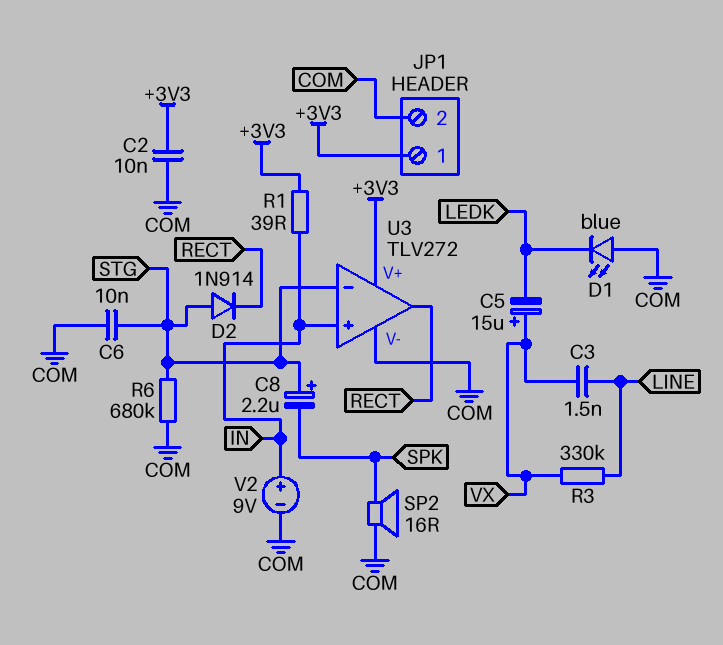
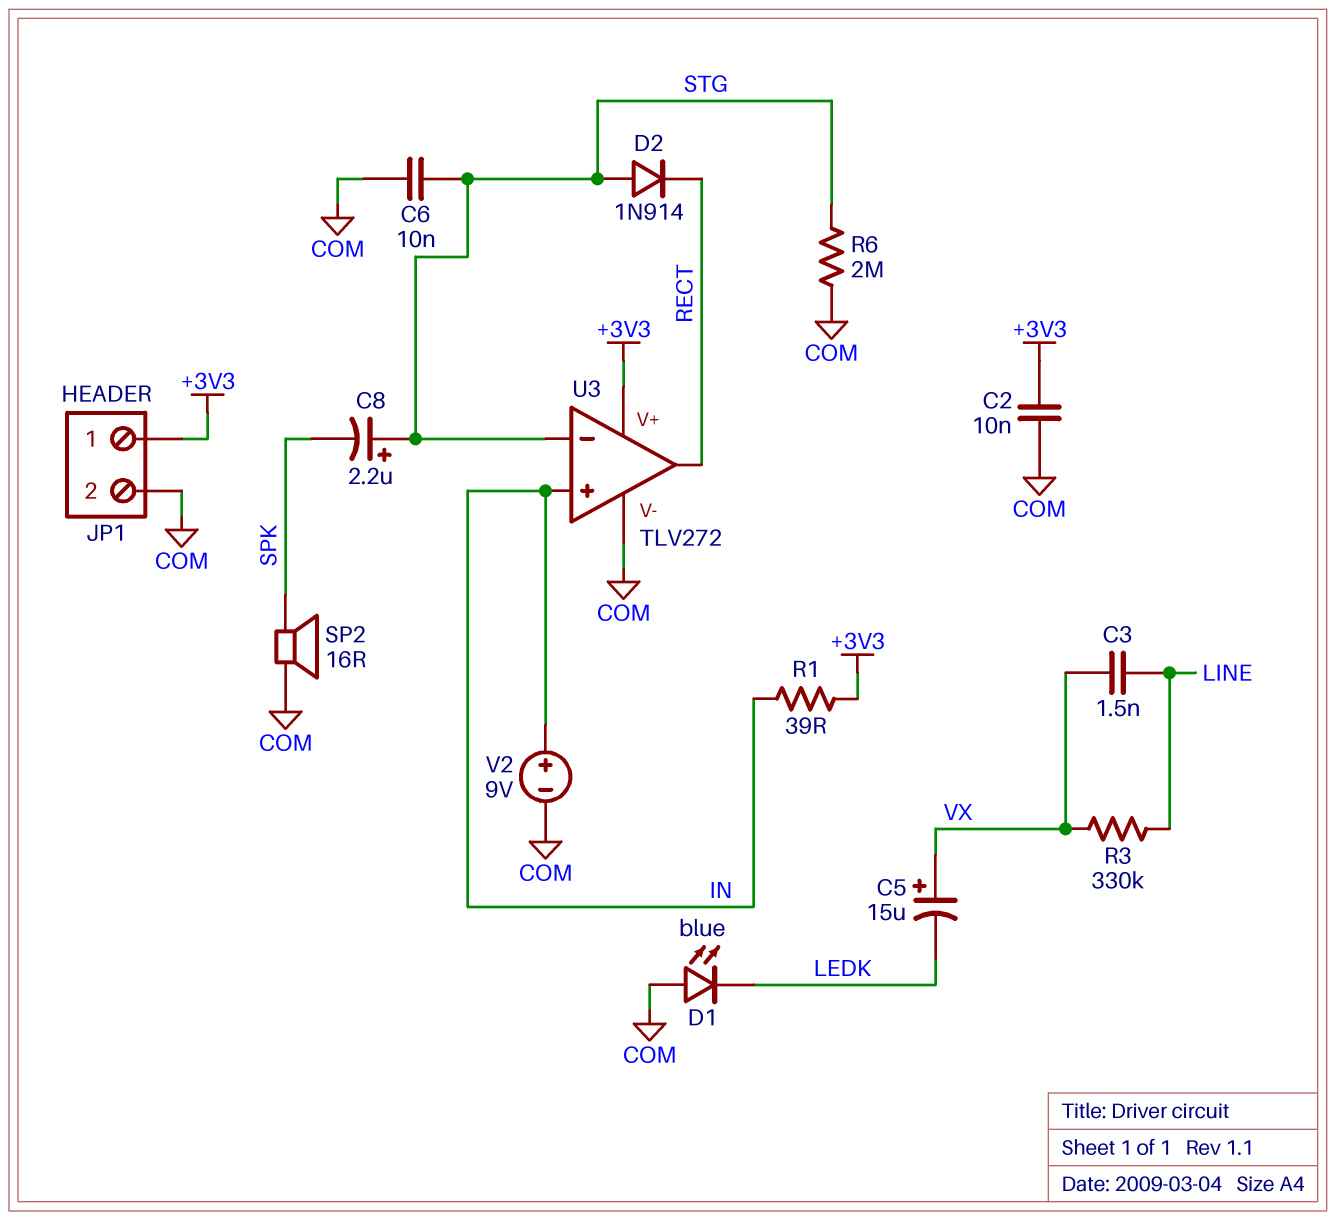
R6: 680k (COM, STG) -> 2M (COM, STG)

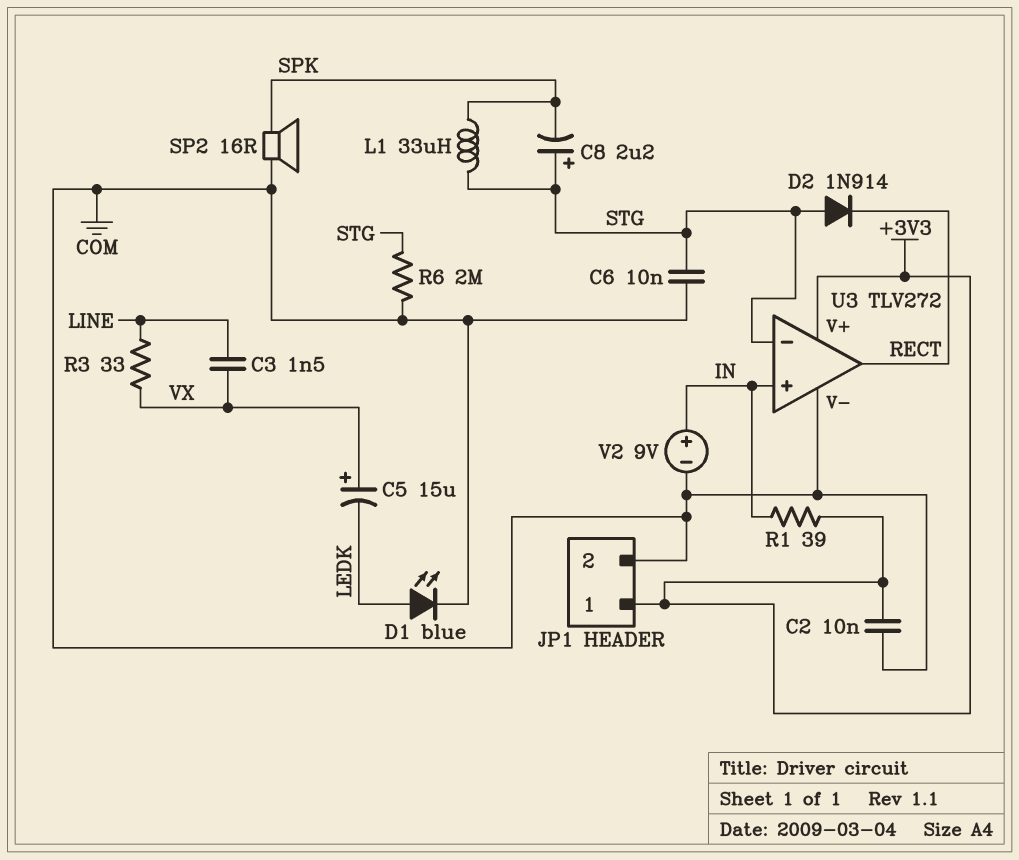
D1: LED blue (A COM, K LEDK) -> LED blue (A LEDK, K COM)
L1: none -> 33uH (SPK, STG)
R3: 330k (LINE, VX) -> 33 (LINE, VX)

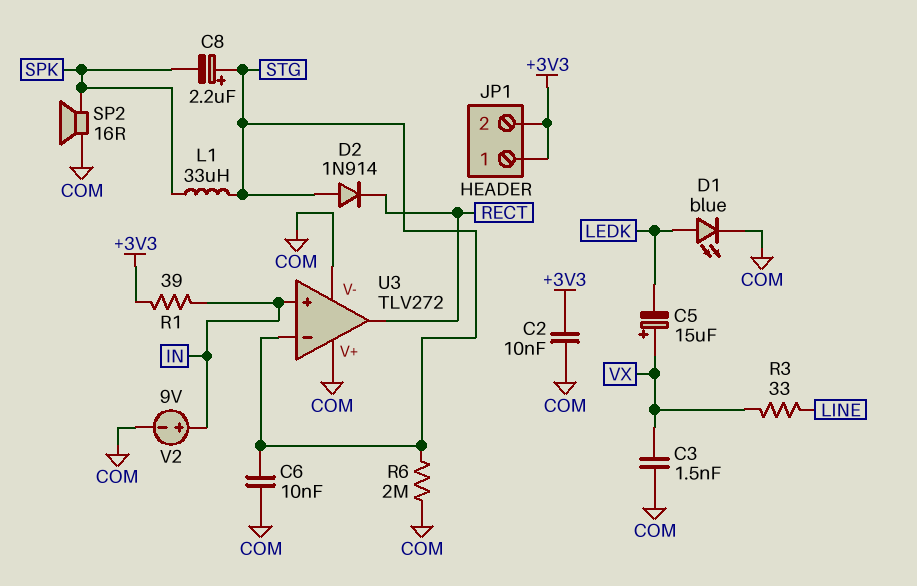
C3: 1.5nF (LINE, VX) -> 1.5nF (COM, VX)
JP1 pin 2: COM -> +3V3
U3 pin V+: +3V3 -> COM

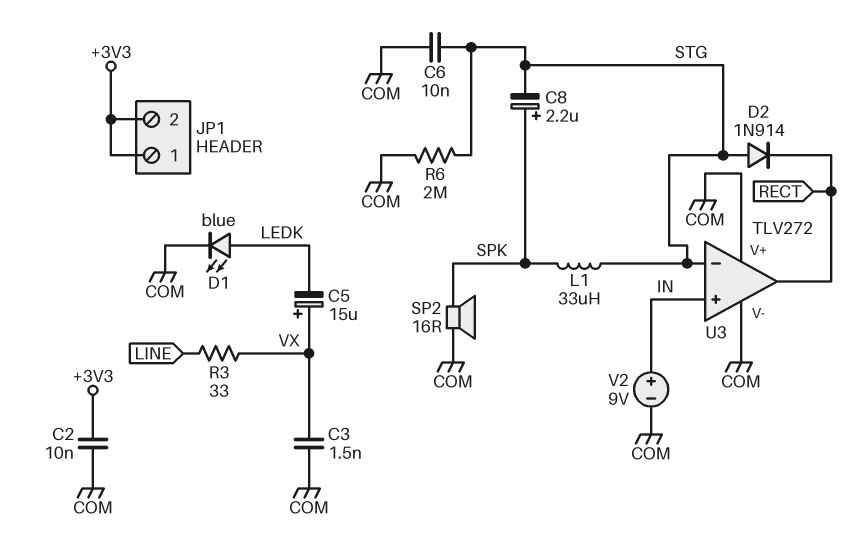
C8: 2.2uF (plus STG, minus SPK) -> 2.2uF (plus SPK, minus STG)
R1: 39 (+3V3, IN) -> none

